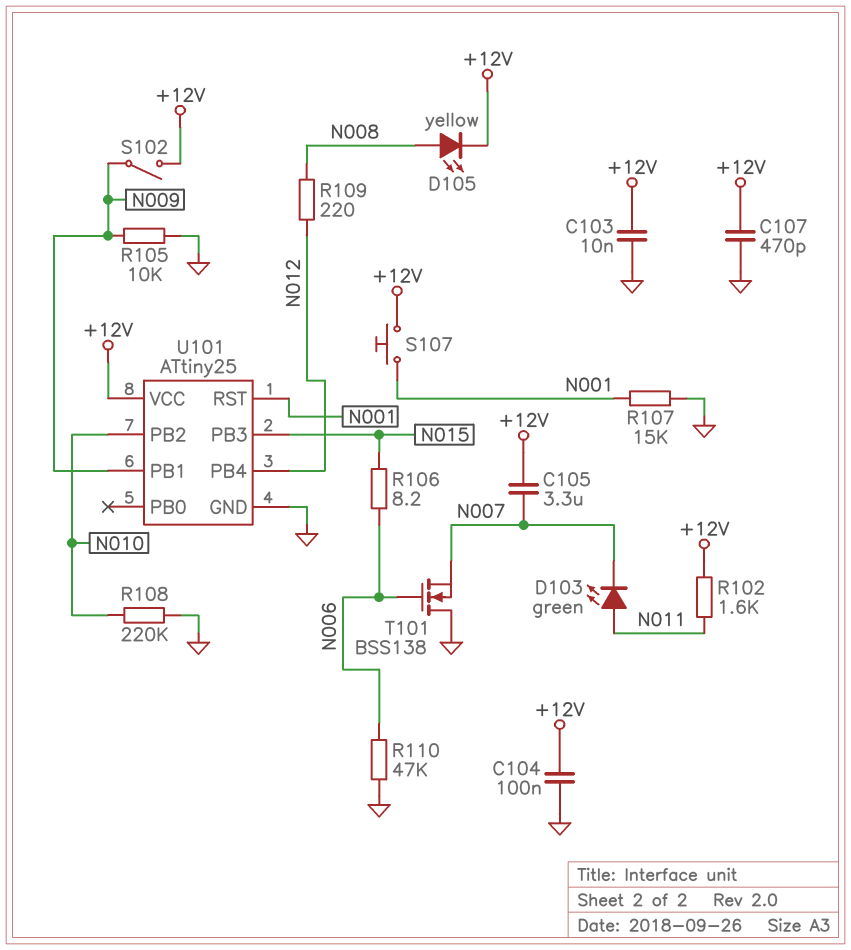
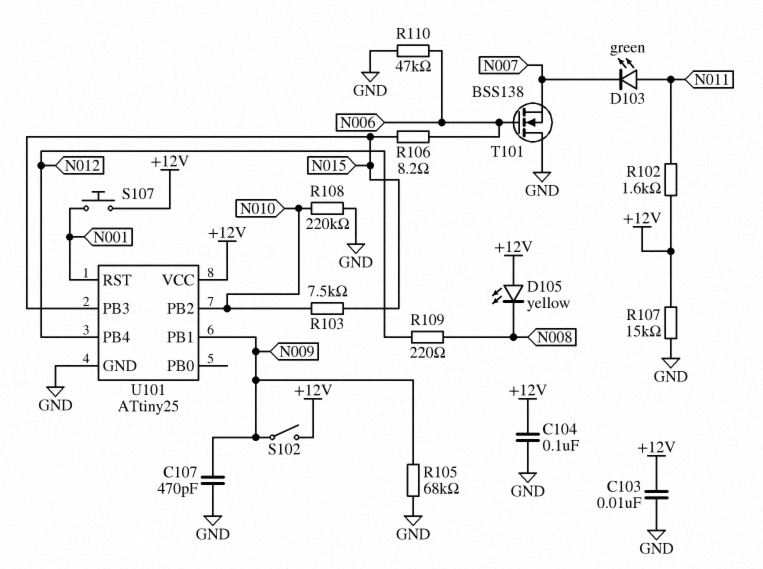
C105: 3.3uF (+12V, N007) -> none
C107: 470pF (+12V, GND) -> 470pF (GND, N009)
D105: LED yellow (A N008, K +12V) -> LED yellow (A +12V, K N008)
R103: none -> 7.5k (N010, N015)
R105: 10k (GND, N009) -> 68k (GND, N009)
R107: 15k (GND, N001) -> 15k (+12V, GND)

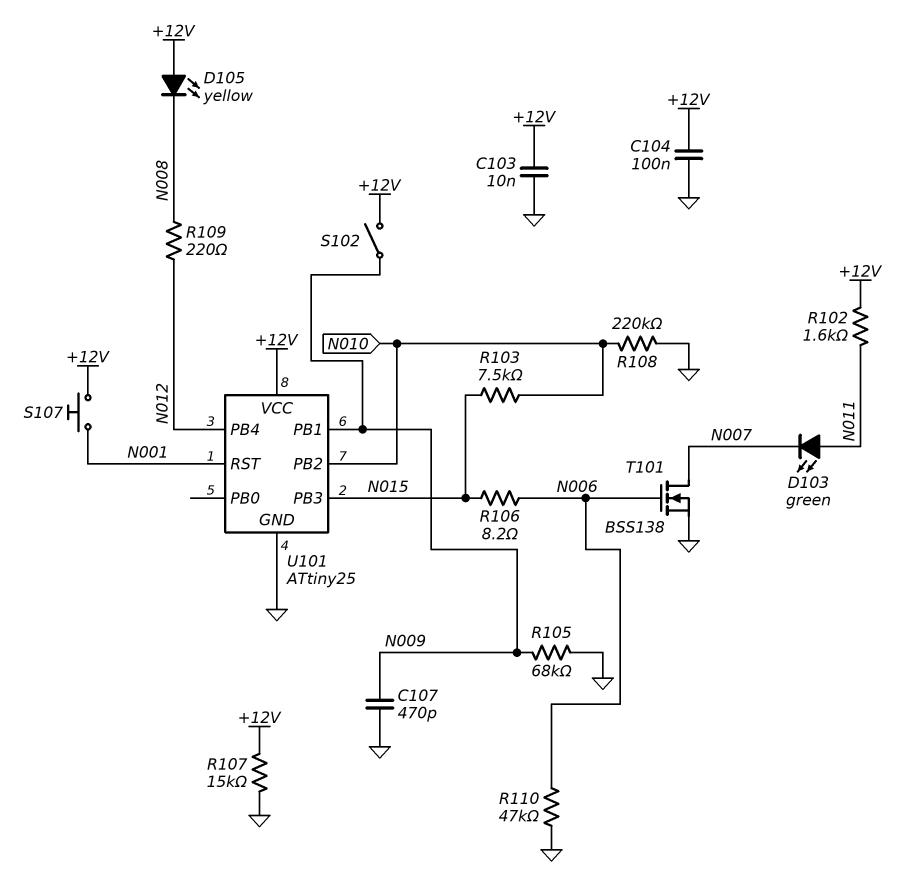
T101: NMOS BSS138 (G N006, D GND, S N007) -> NMOS BSS138 (G N006, D N007, S GND)

